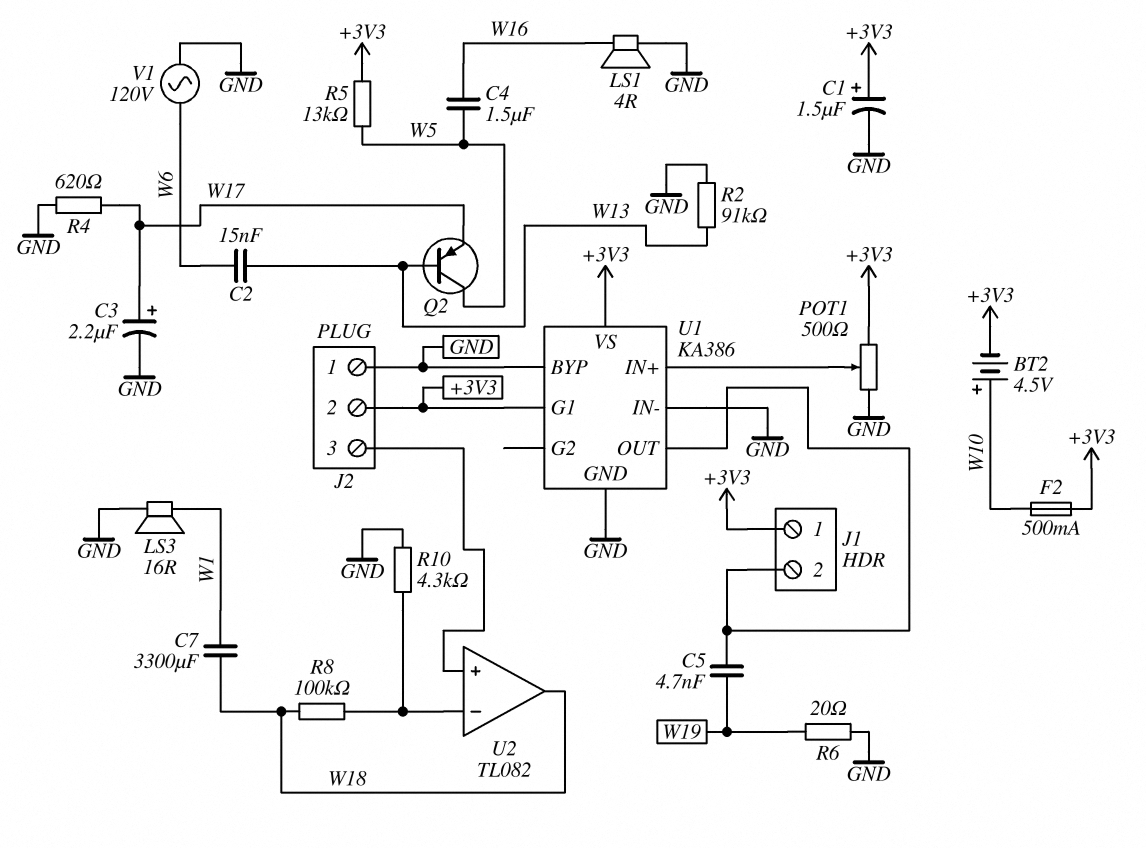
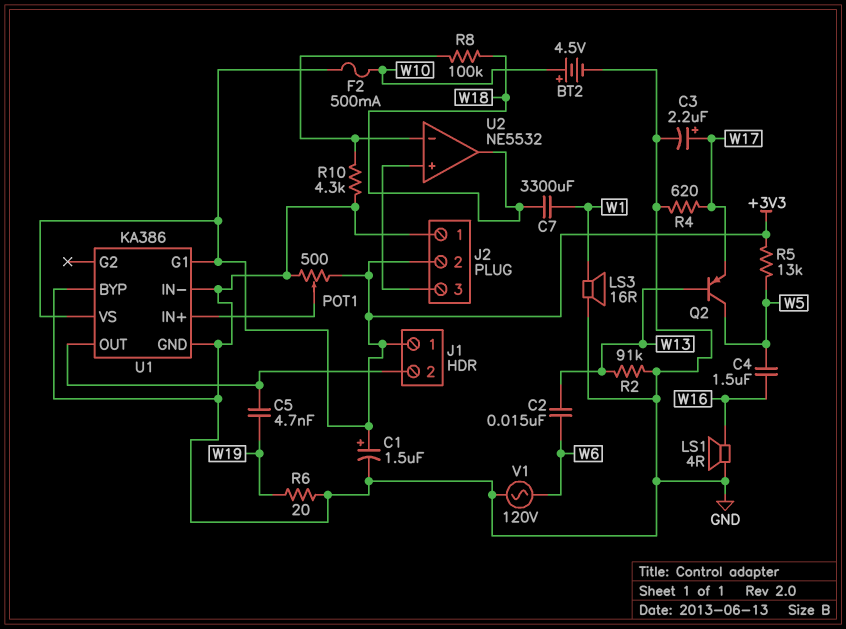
BT2: 4.5V (plus W10, minus +3V3) -> 4.5V (plus W10, minus GND)
U2: TL082 -> NE5532

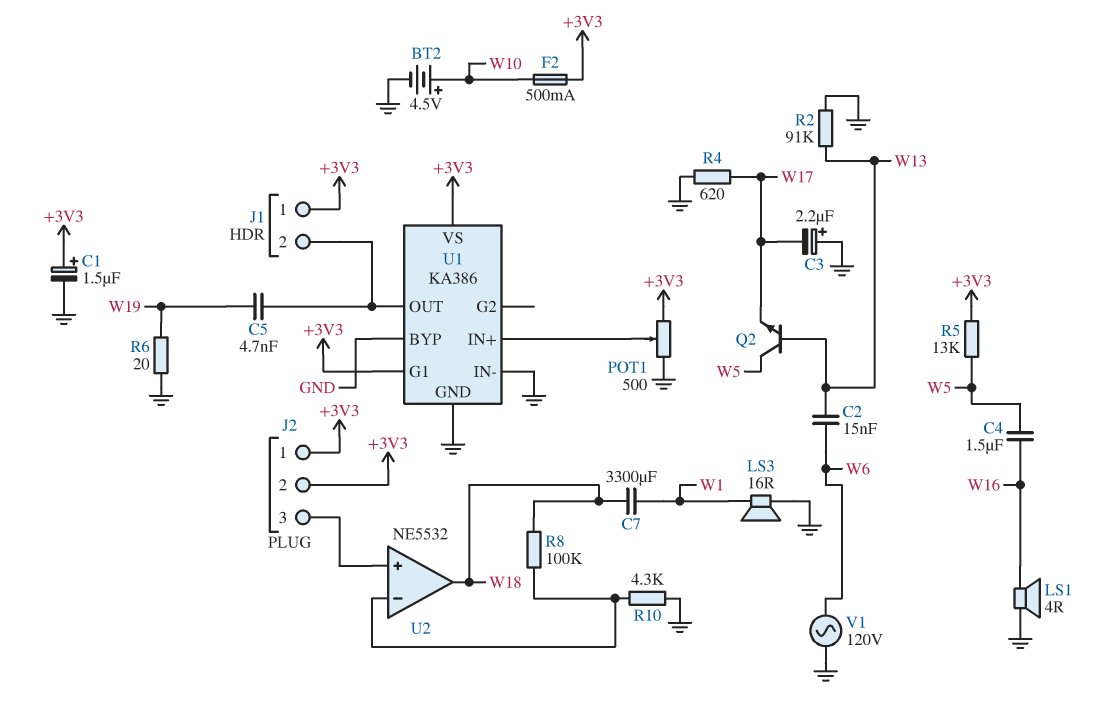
C3: 2.2uF (plus W17, minus GND) -> 2.2uF (plus GND, minus W17)
J2 pin 1: GND -> +3V3
Q2: PNP (B W13, C W5, E W17) -> NPN (B W13, C W5, E W17)

